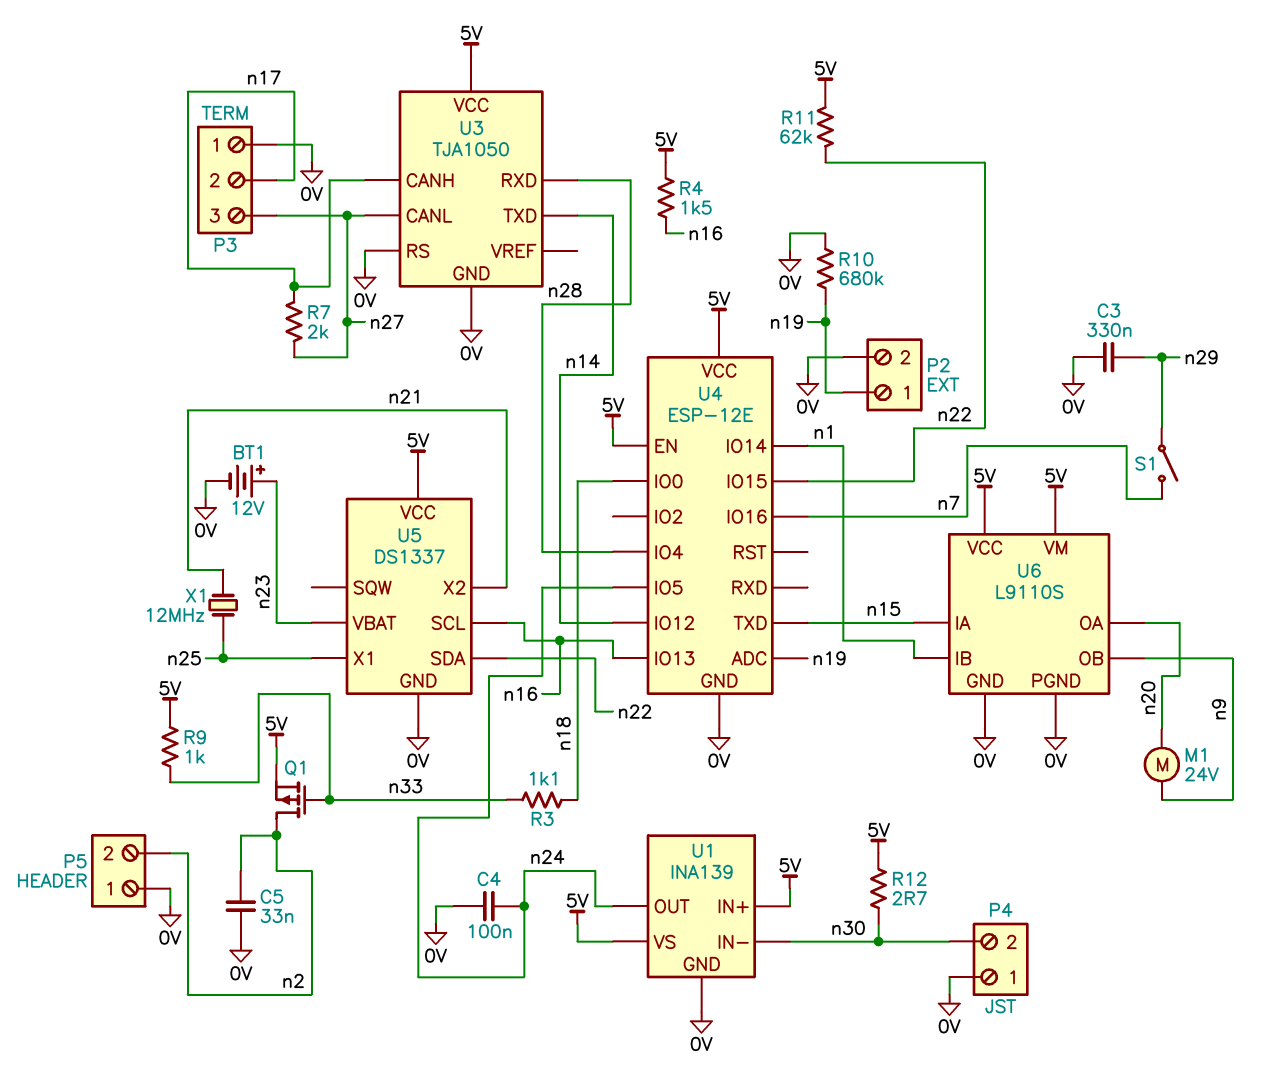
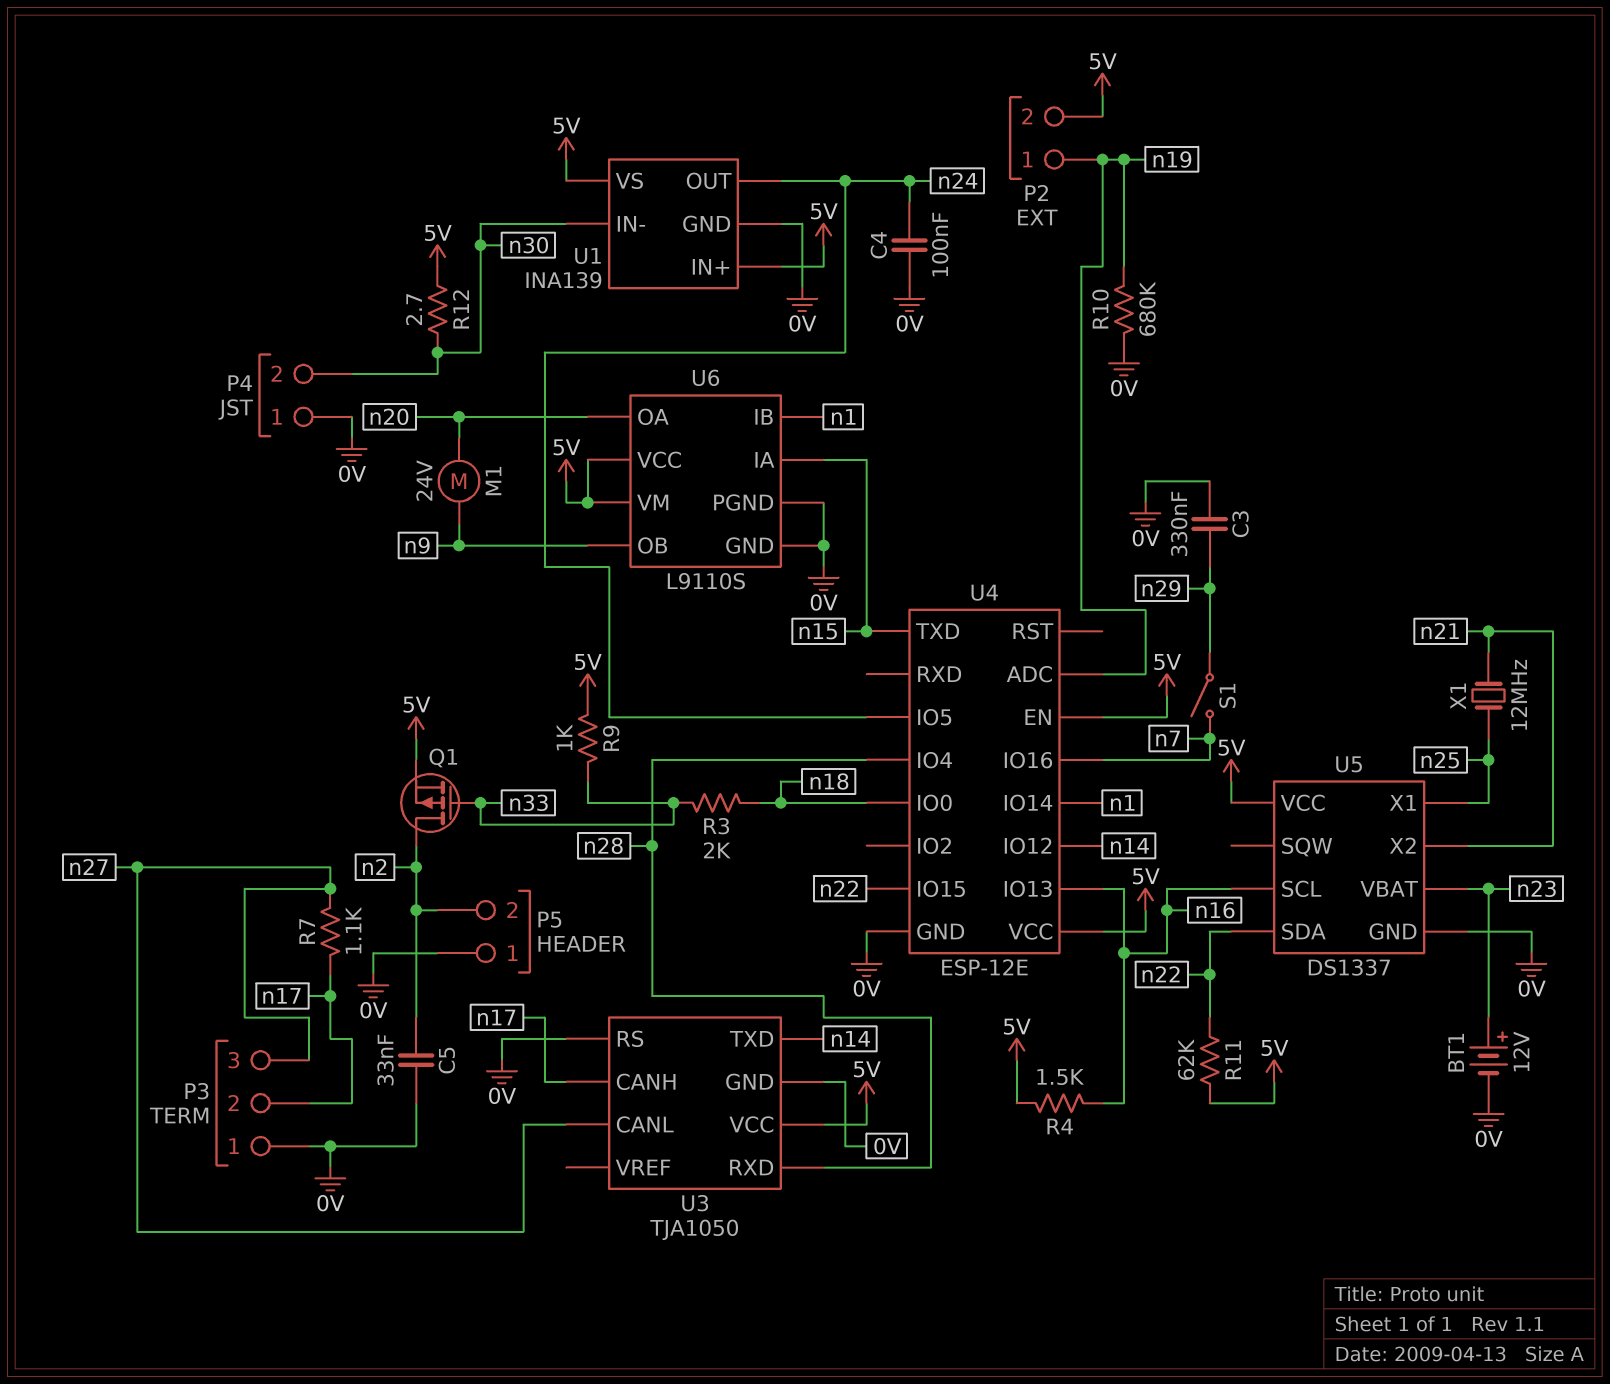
P2 pin 2: 0V -> 5V
R3: 1.1k (n18, n33) -> 2k (n18, n33)
R7: 2k (n17, n27) -> 1.1k (n17, n27)

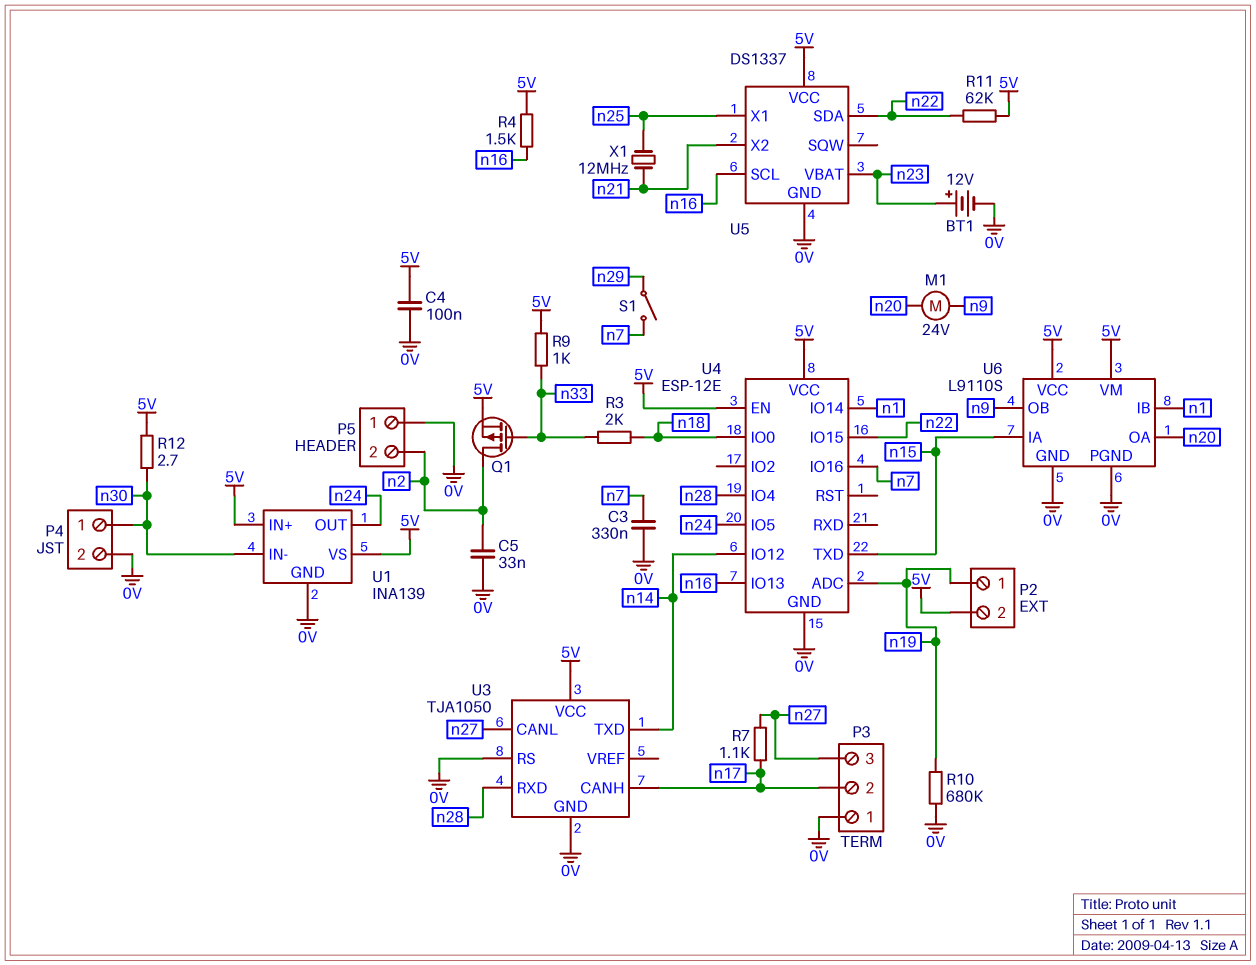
C3: 330nF (0V, n29) -> 330nF (0V, n7)
C4: 100nF (0V, n24) -> 100nF (0V, 5V)
P4 pin 1: 0V -> n30
P4 pin 2: n30 -> 0V

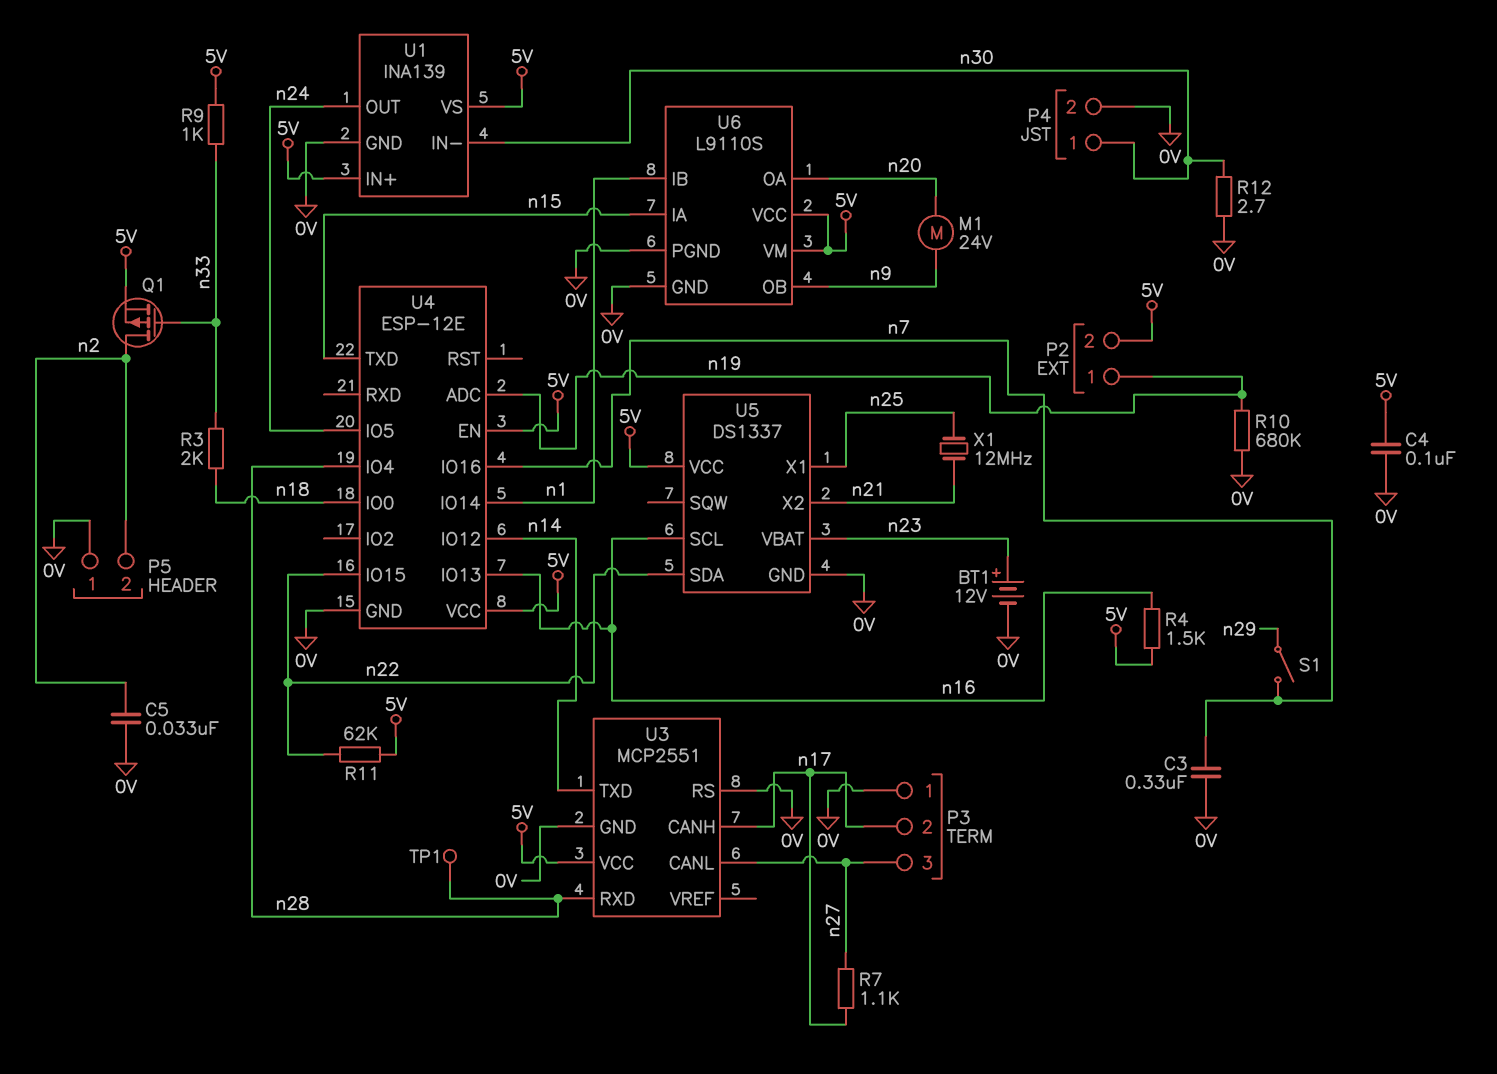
R12: 2.7 (5V, n30) -> 2.7 (0V, n30)
TP1: none -> test point (n28)
U3: TJA1050 -> MCP2551

